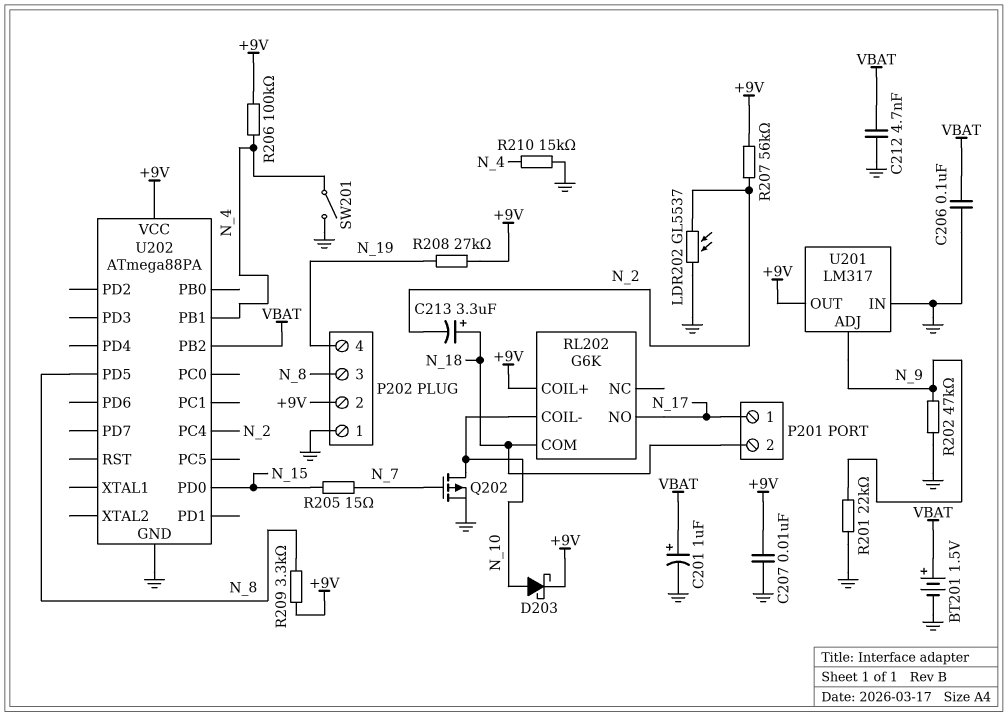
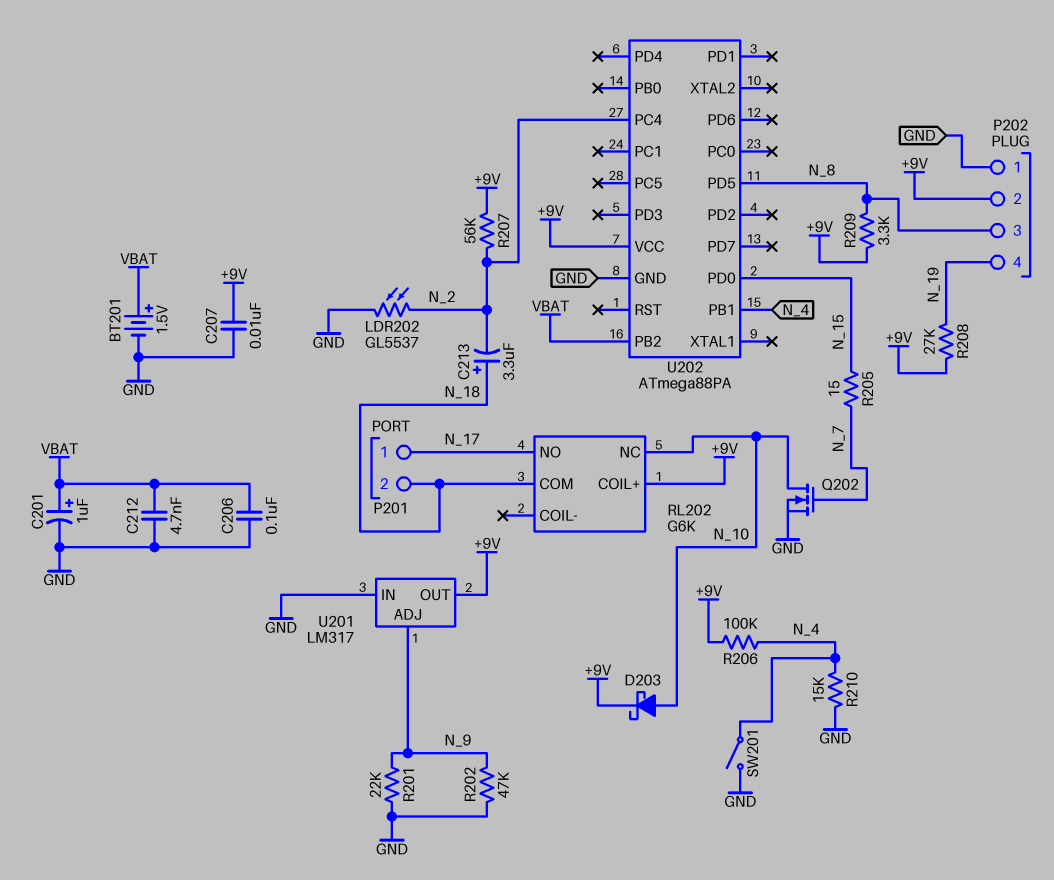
Q202: PMOS (G N_7, D N_10, S GND) -> NMOS (G N_7, D N_10, S GND)
RL202 pin COIL-: N_10 -> none
RL202 pin NC: none -> N_10

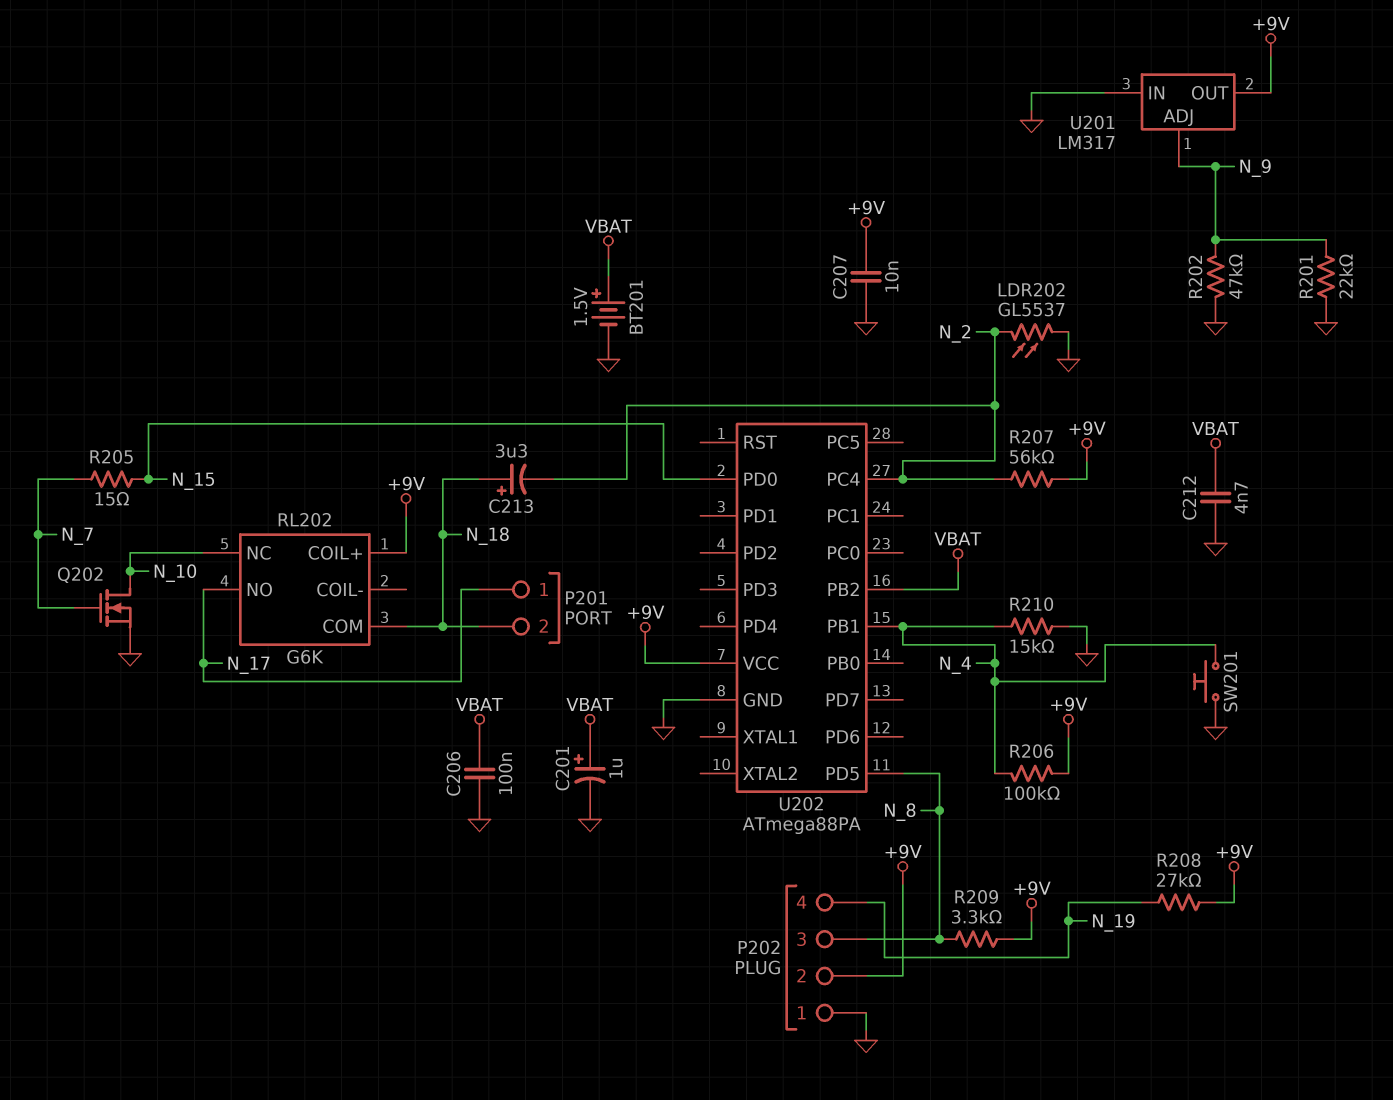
D203: schottky (A N_10, K +9V) -> none
SW201: switch (GND, N_4) -> button (GND, N_4)

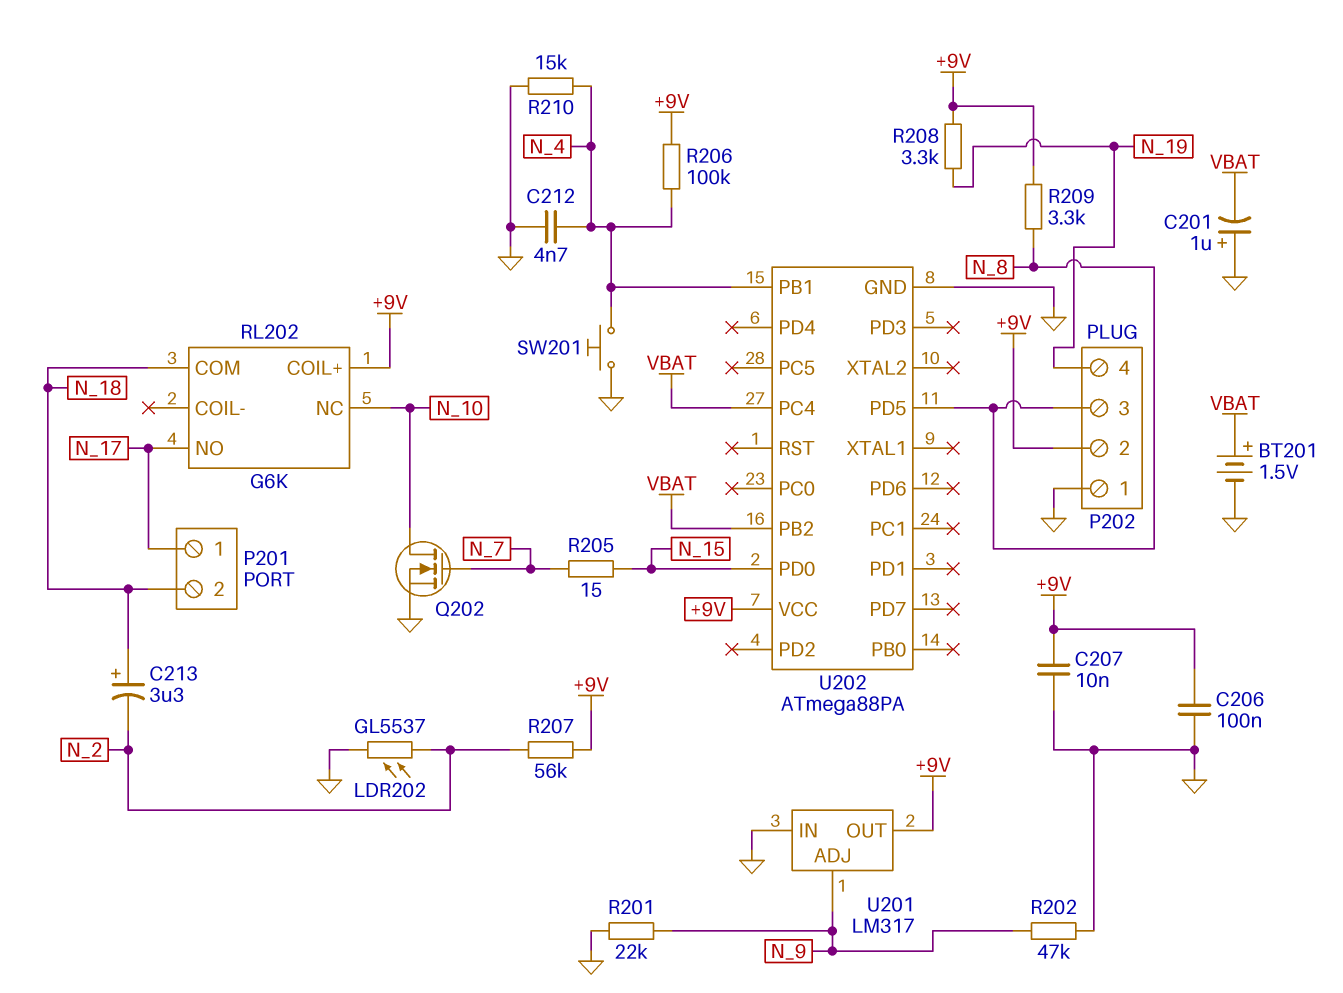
C201: 1uF (plus VBAT, minus GND) -> 1uF (plus GND, minus VBAT)
C206: 100nF (GND, VBAT) -> 100nF (+9V, GND)
C212: 4.7nF (GND, VBAT) -> 4.7nF (GND, N_4)
R208: 27k (+9V, N_19) -> 3.3k (+9V, N_19)
U202 pin PC4: N_2 -> VBAT

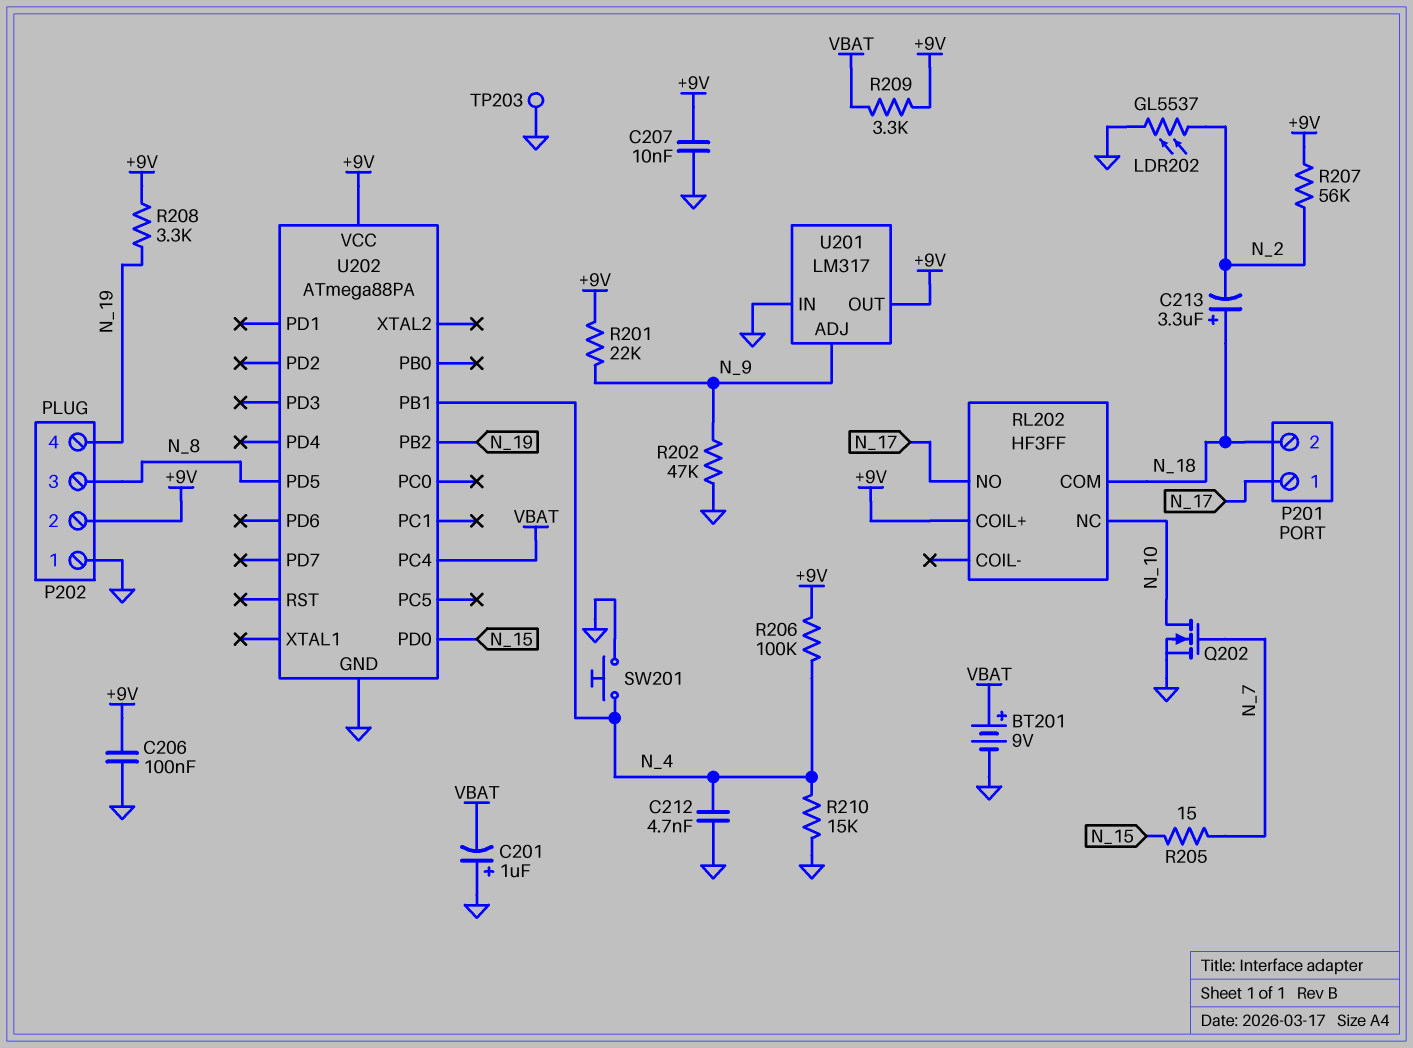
BT201: 1.5V (plus VBAT, minus GND) -> 9V (plus VBAT, minus GND)
R201: 22k (GND, N_9) -> 22k (+9V, N_9)
R209: 3.3k (+9V, N_8) -> 3.3k (+9V, VBAT)
RL202: G6K -> HF3FF
TP203: none -> test point (GND)
U202 pin PB2: VBAT -> N_19

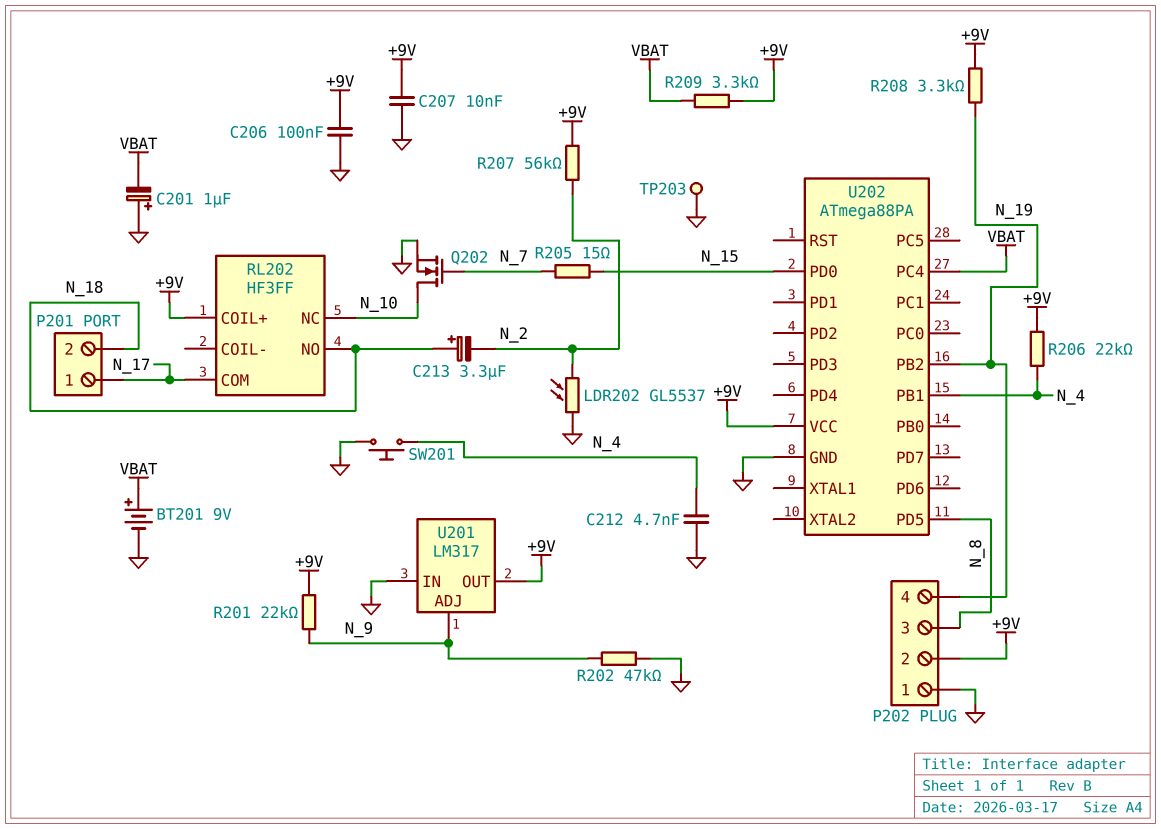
R206: 100k (+9V, N_4) -> 22k (+9V, N_4)
R210: 15k (GND, N_4) -> none
RL202 pin COM: N_18 -> N_17
RL202 pin NO: N_17 -> N_18

